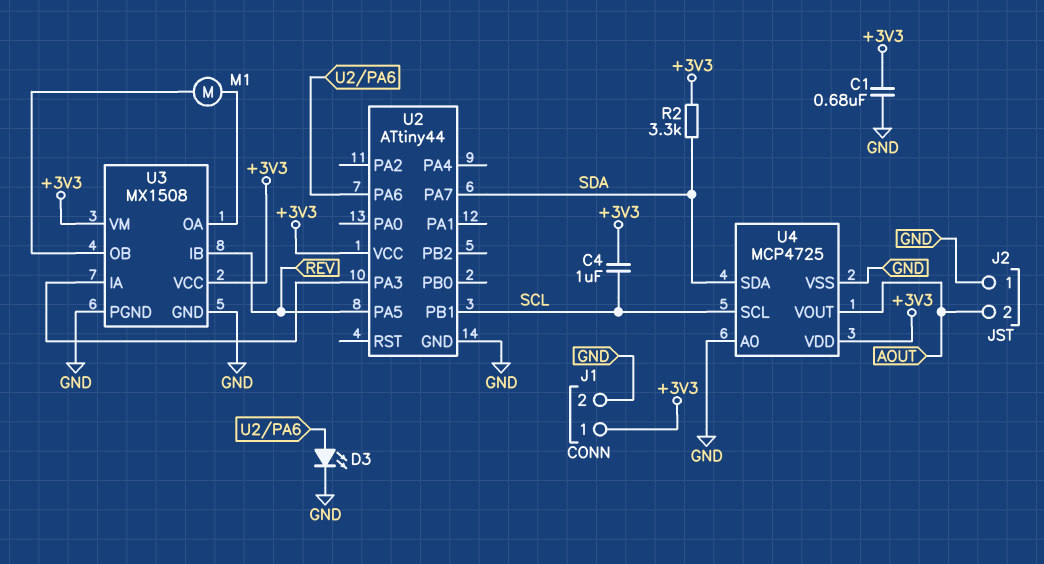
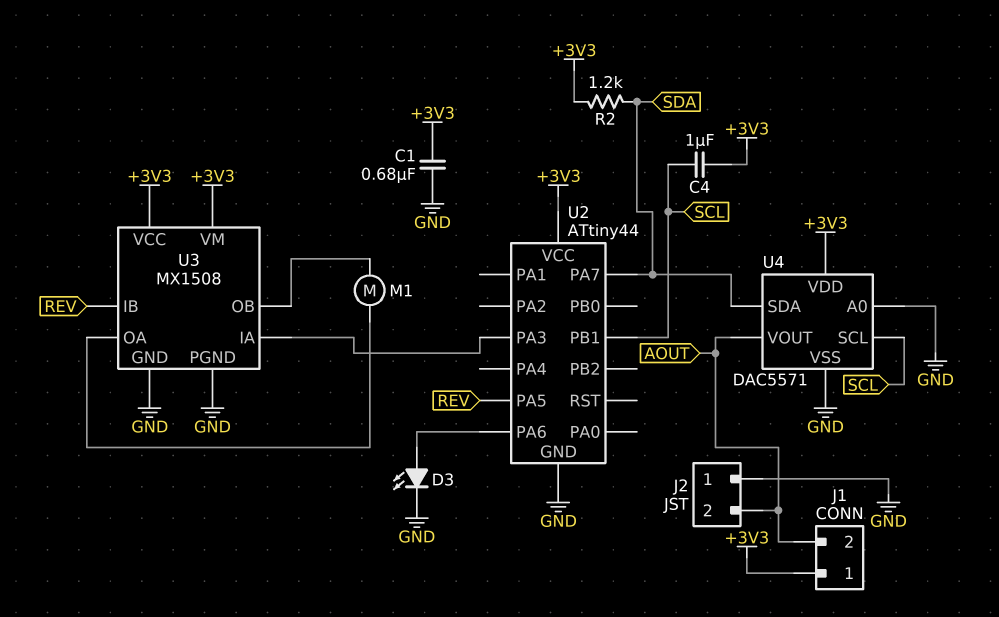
J1 pin 2: GND -> AOUT
R2: 3.3k (+3V3, SDA) -> 1.2k (+3V3, SDA)
U4: MCP4725 -> DAC5571

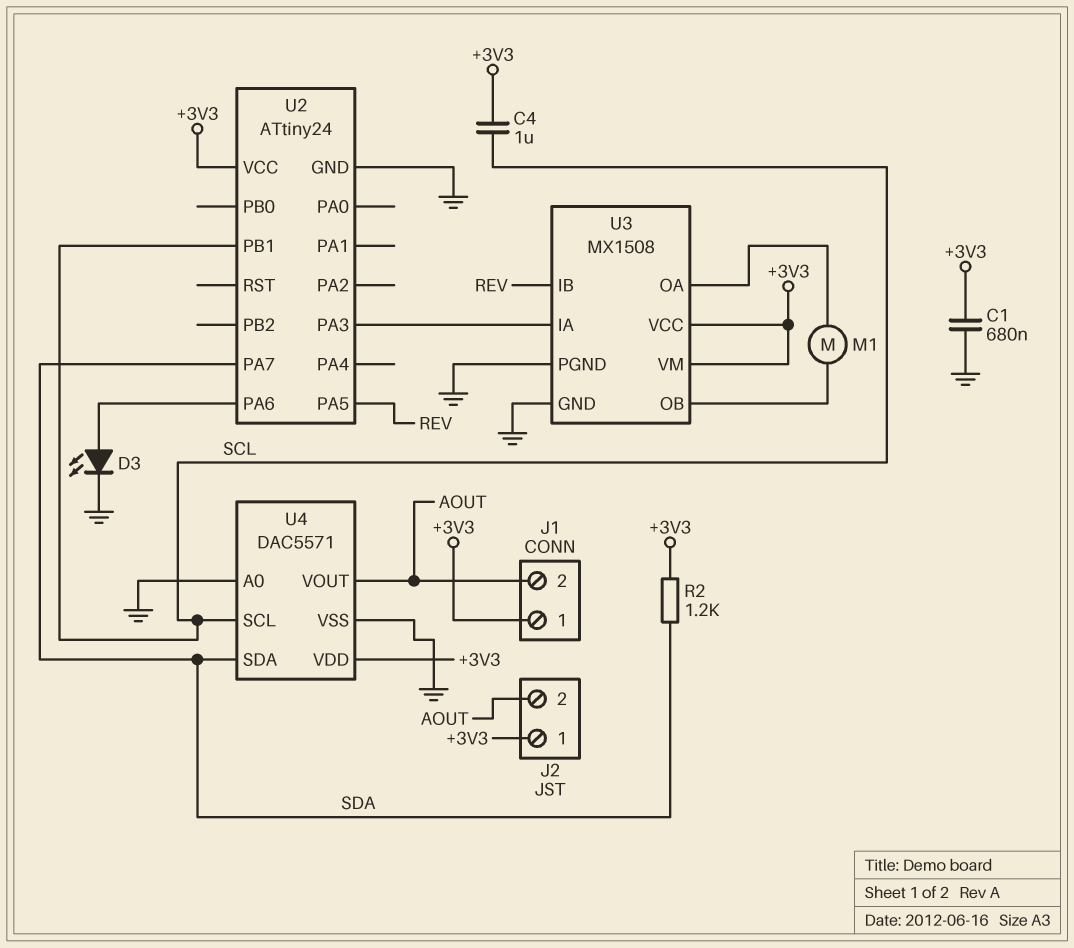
J2 pin 1: GND -> +3V3
U2: ATtiny44 -> ATtiny24

